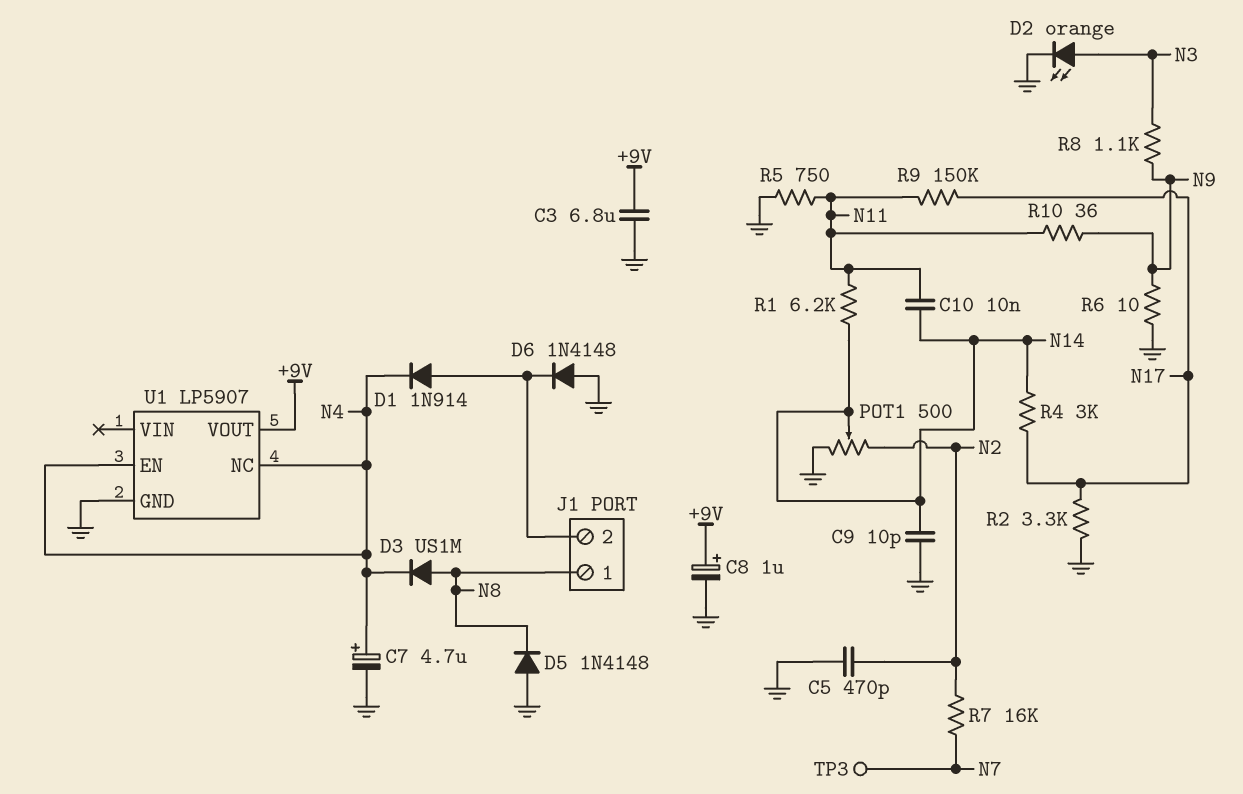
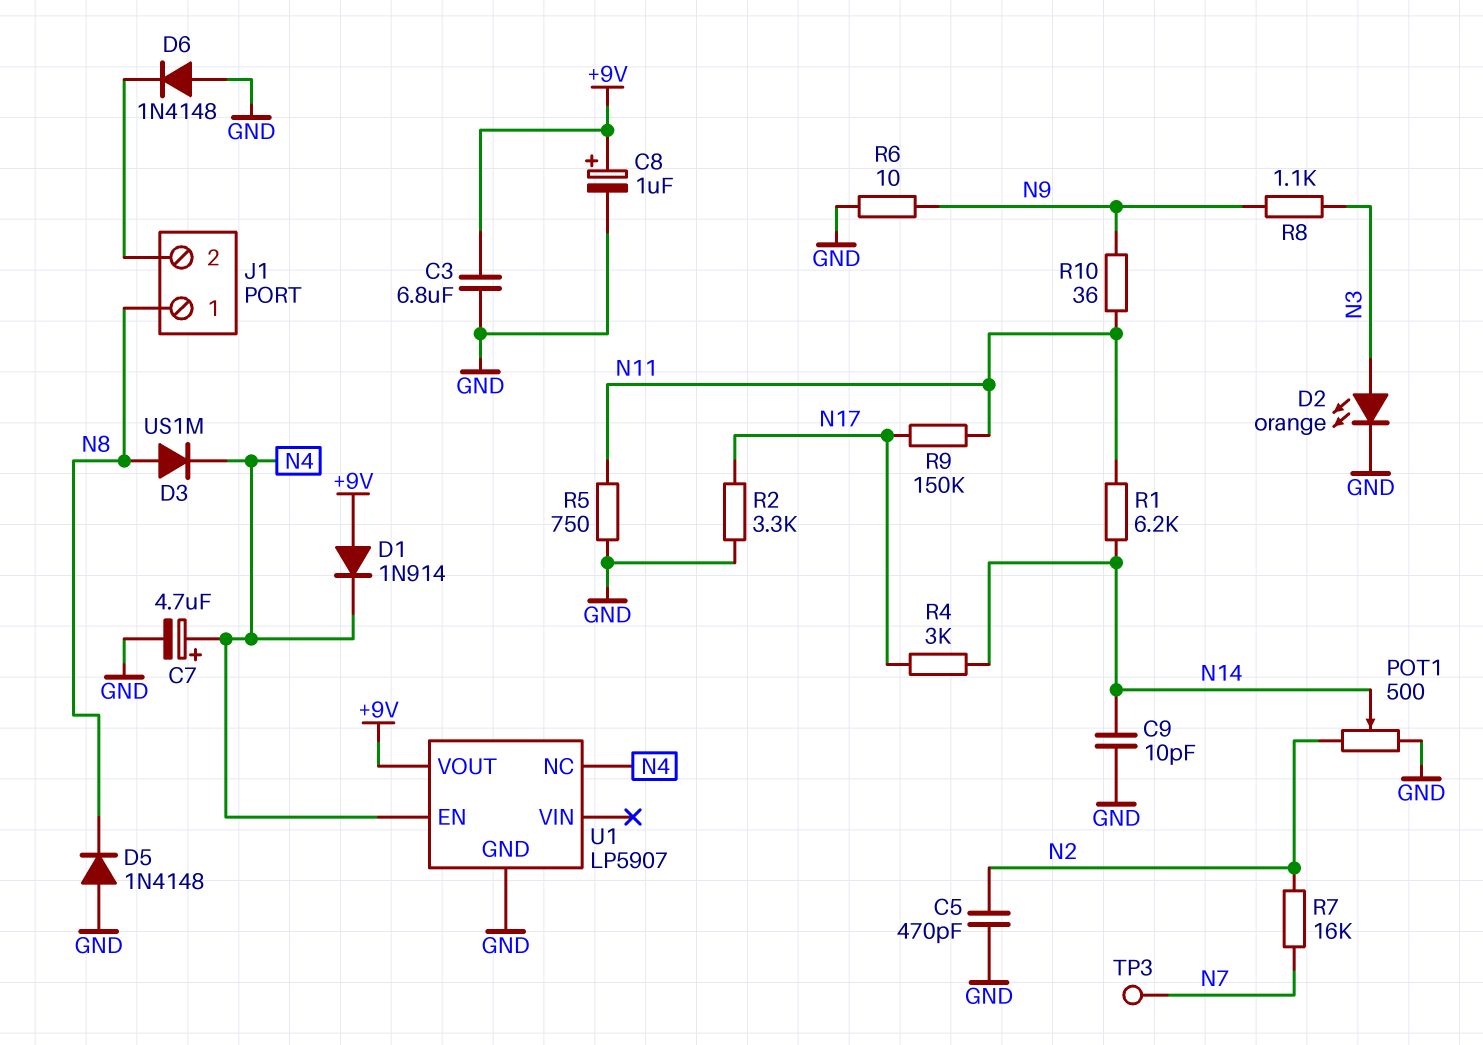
C10: 10nF (N11, N14) -> none
D1: diode 1N914 (A J1/2, K N4) -> diode 1N914 (A +9V, K N4)

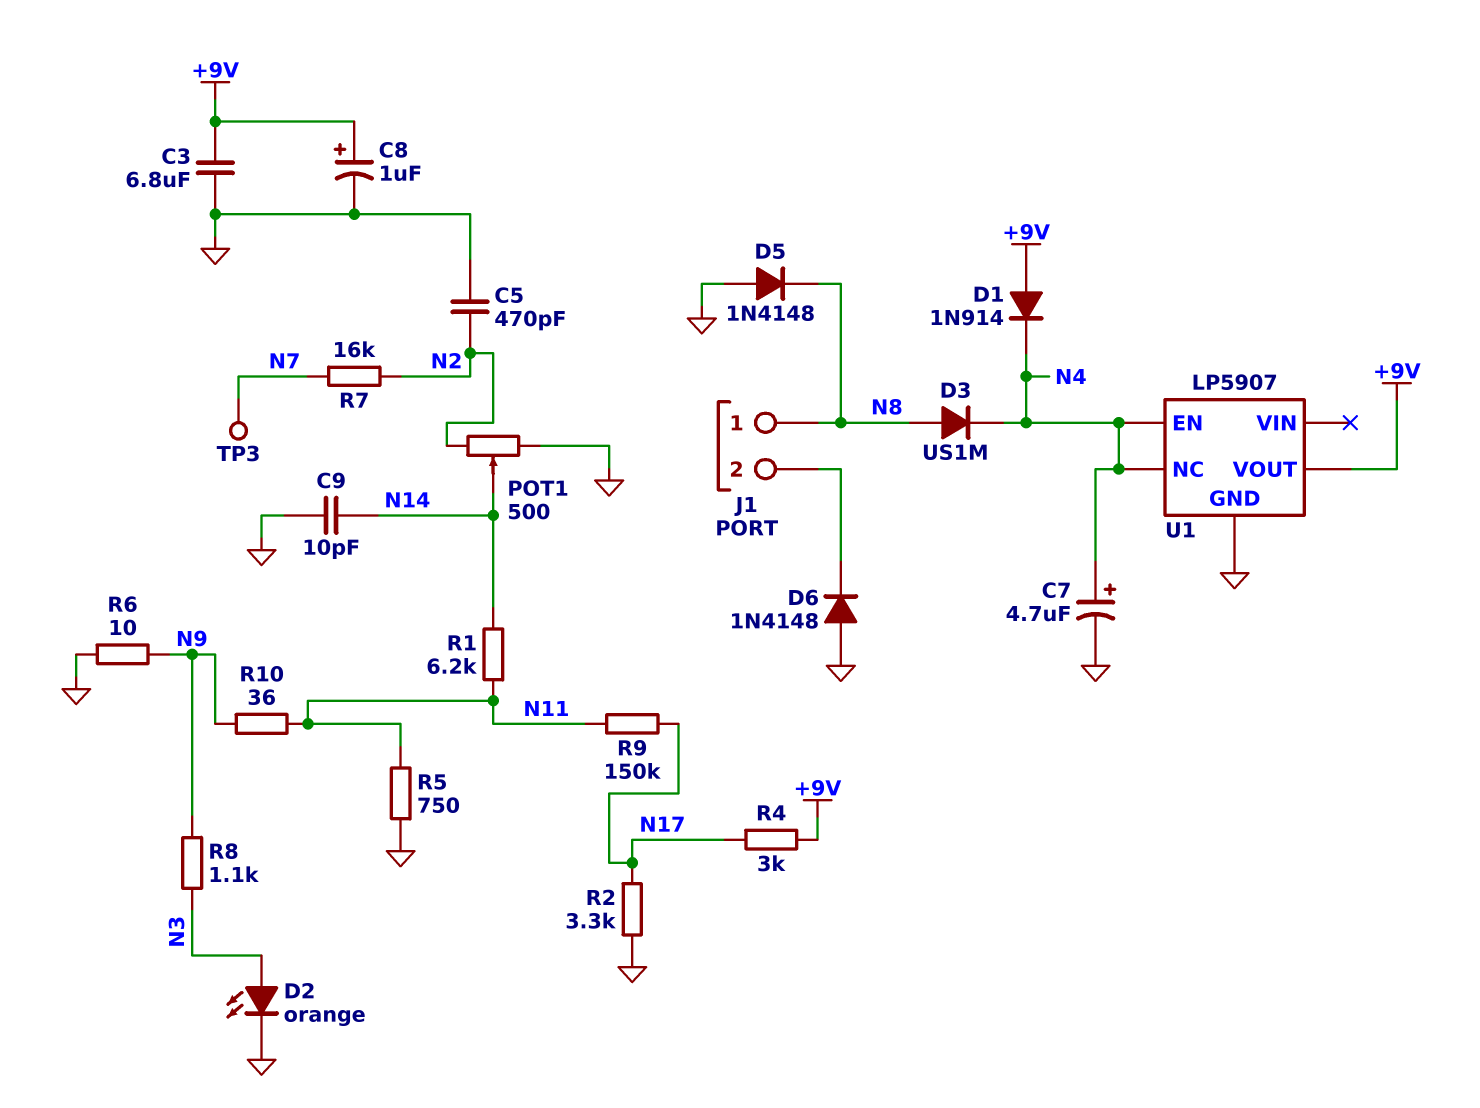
R4: 3k (N14, N17) -> 3k (+9V, N17)

